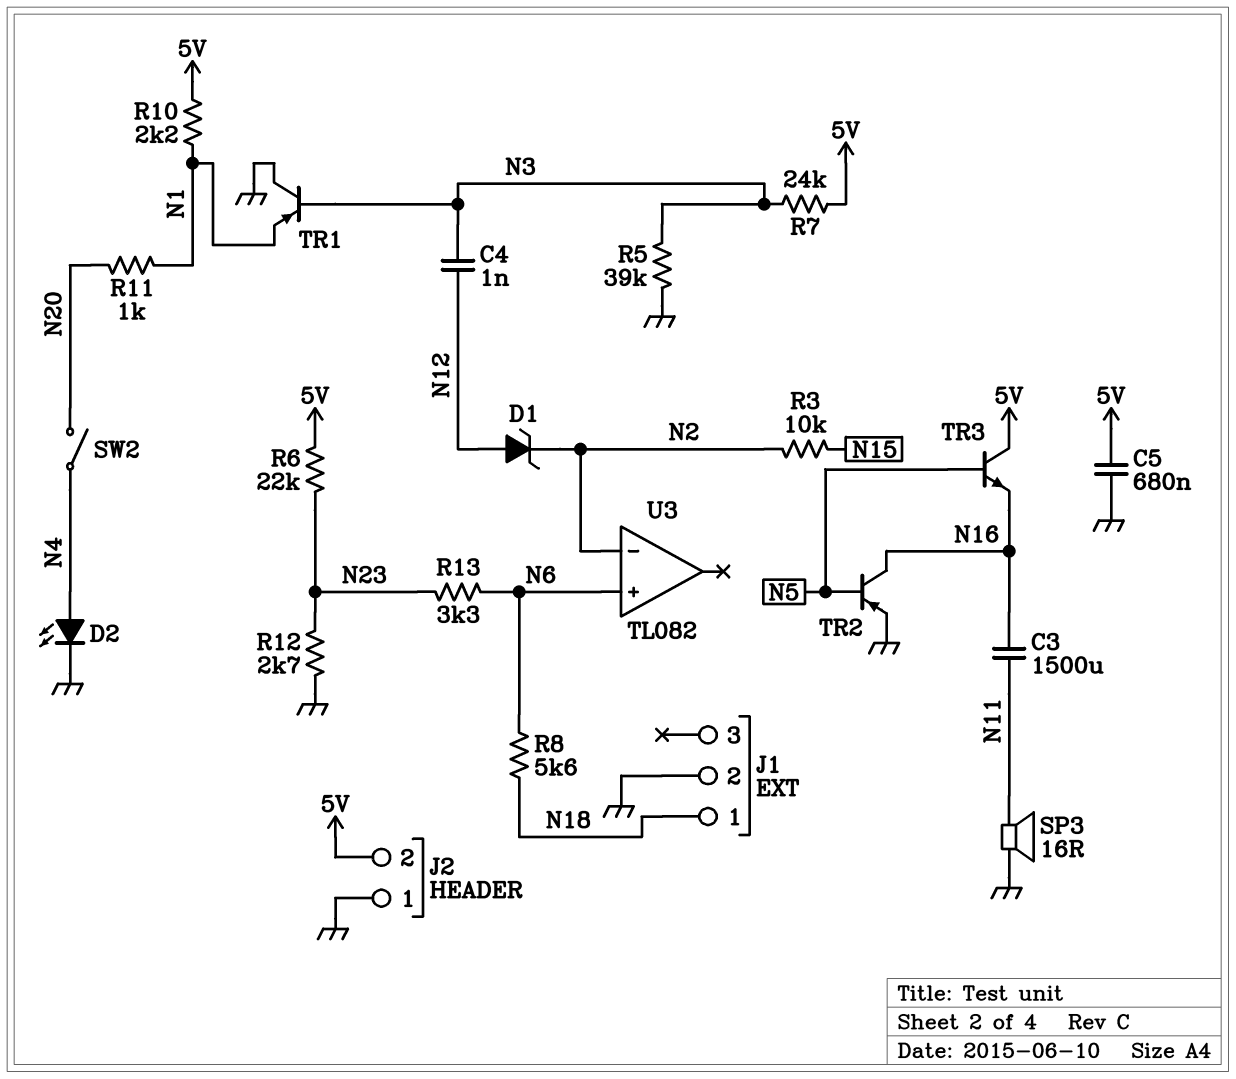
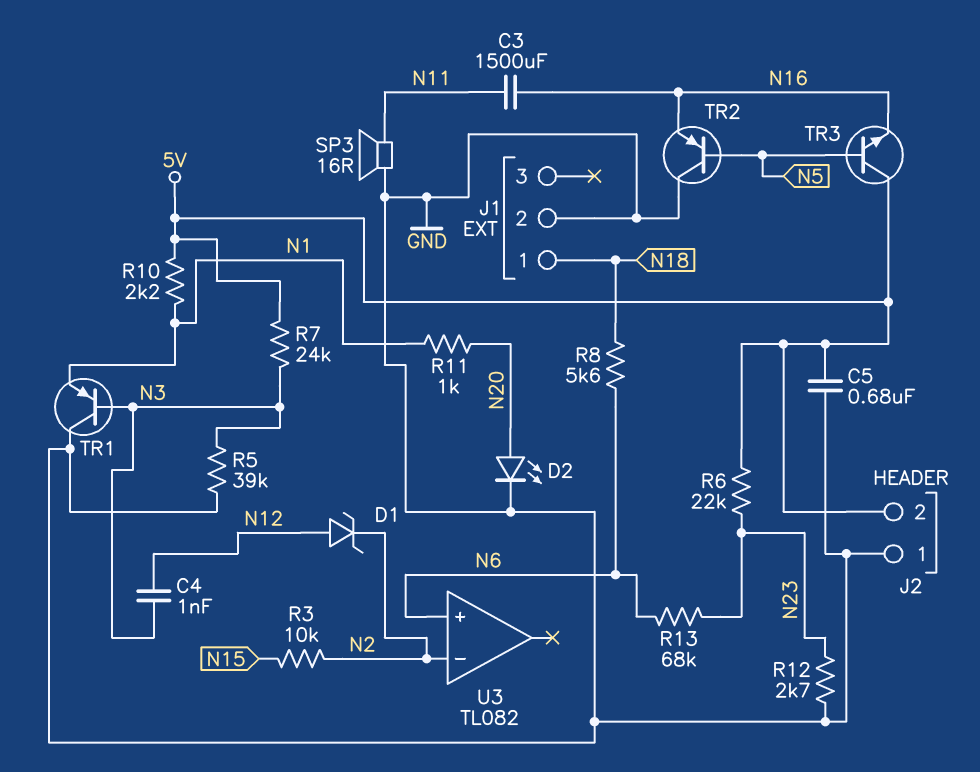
D2: LED (A N4, K GND) -> LED (A N20, K GND)
R13: 3.3k (N6, N23) -> 68k (N6, N23)
SW2: switch (N4, N20) -> none
TR2: PNP (B N5, C N16, E GND) -> PNP (B N5, C GND, E N16)

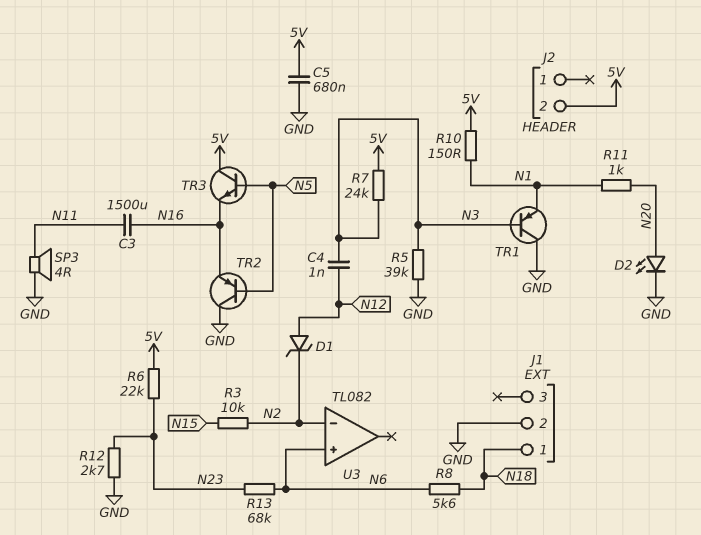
J2 pin 1: GND -> none
R10: 2.2k (5V, N1) -> 150 (5V, N1)
SP3: speaker 16R (GND, N11) -> speaker 4R (GND, N11)

